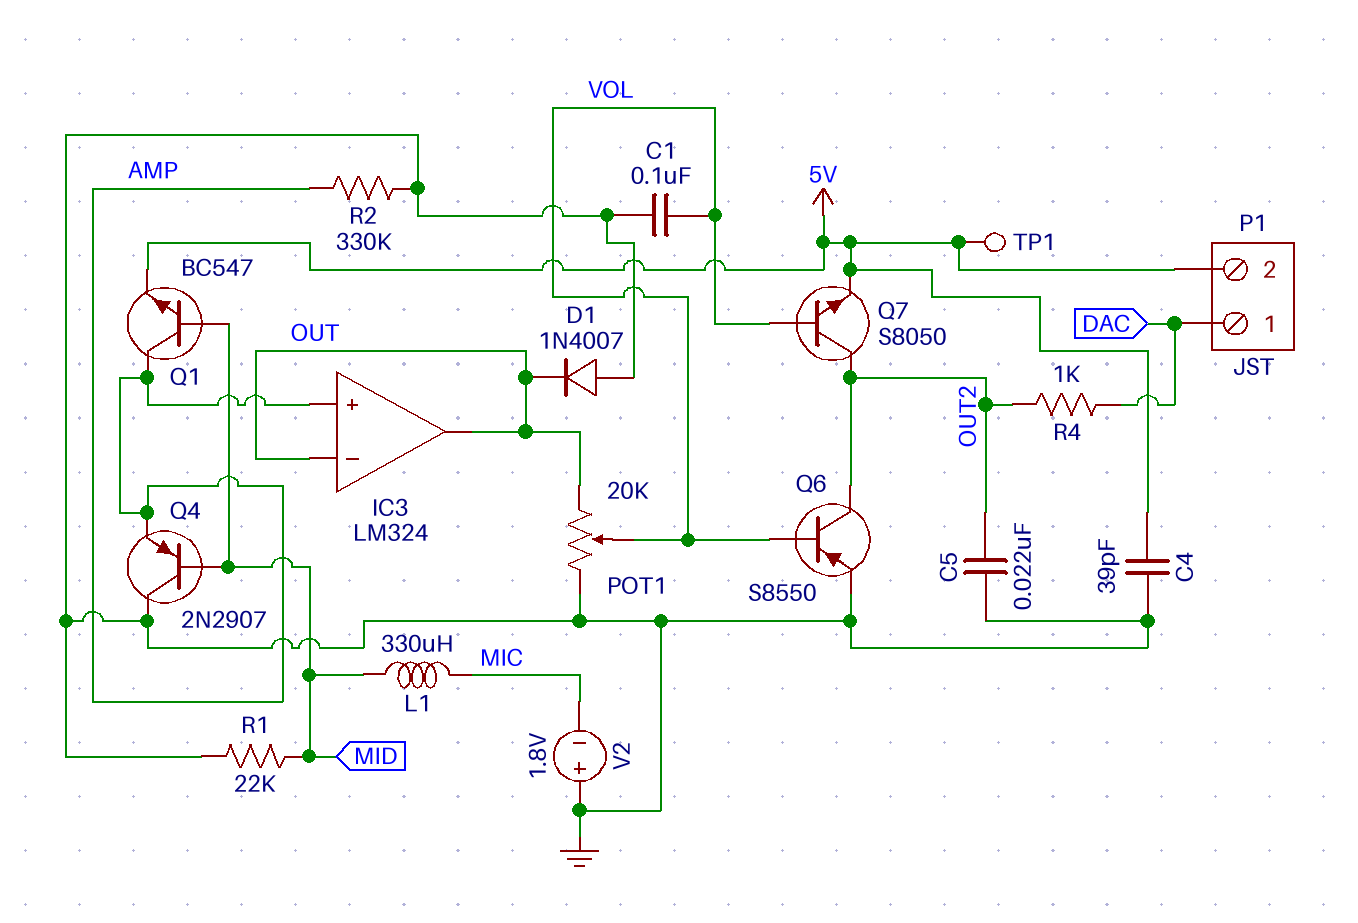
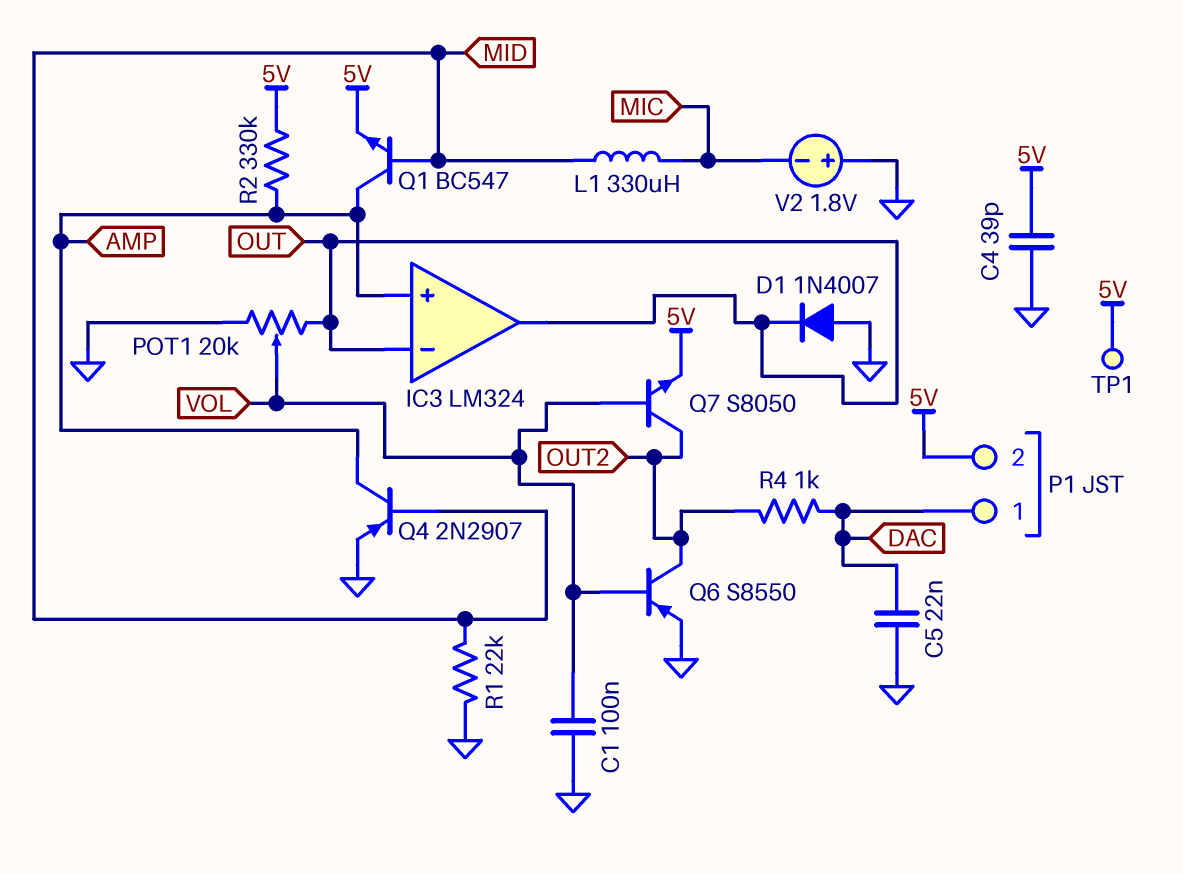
C5: 22nF (GND, OUT2) -> 22nF (DAC, GND)
Q4: PNP 2N2907 (B MID, C GND, E AMP) -> PNP 2N2907 (B MID, C AMP, E GND)
R2: 330k (AMP, GND) -> 330k (5V, AMP)

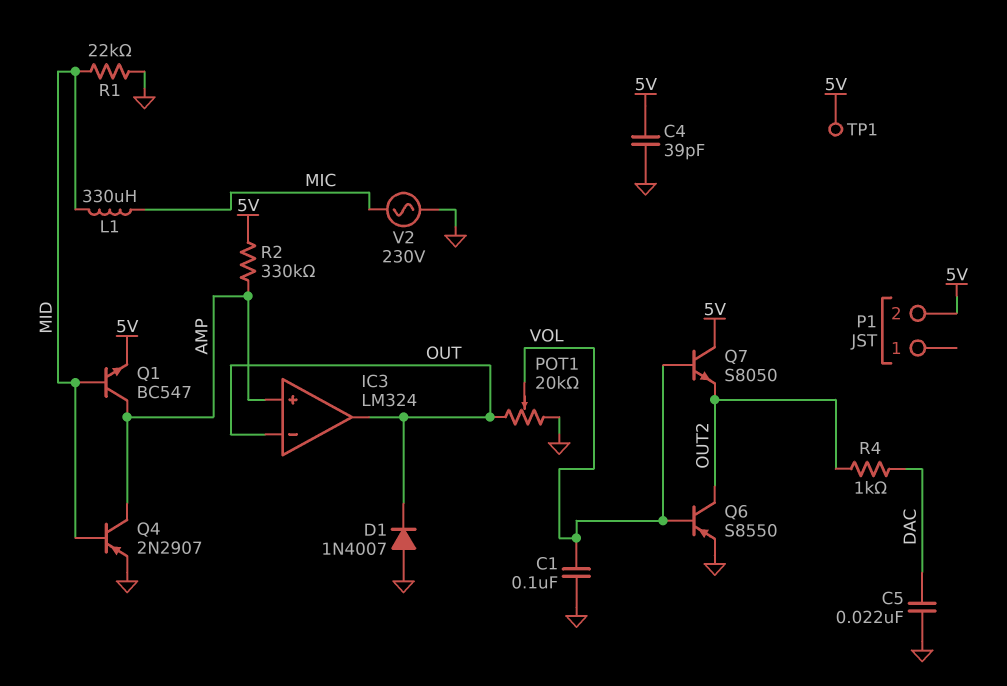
P1 pin 1: DAC -> none
Q7: NPN S8050 (B VOL, C OUT2, E 5V) -> NPN S8050 (B VOL, C 5V, E OUT2)
V2: 1.8V (plus GND, minus MIC) -> AC 230V (GND, MIC)

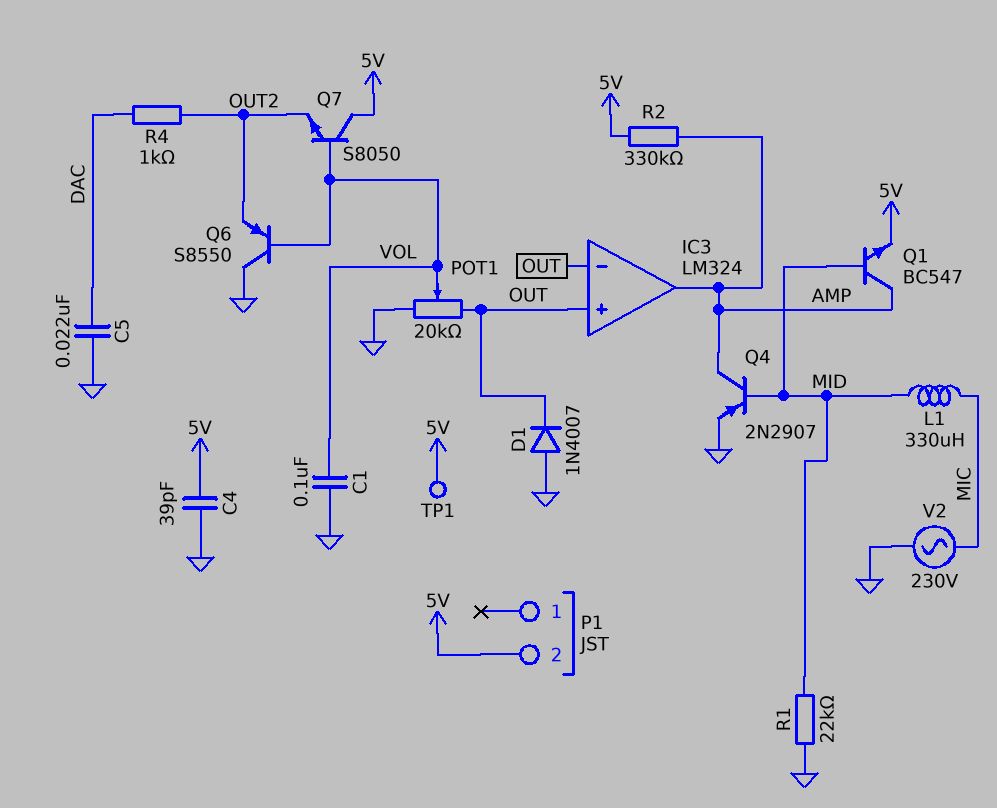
IC3 pin in+: AMP -> OUT
IC3 pin out: OUT -> AMP
Q6: PNP S8550 (B VOL, C OUT2, E GND) -> PNP S8550 (B VOL, C GND, E OUT2)

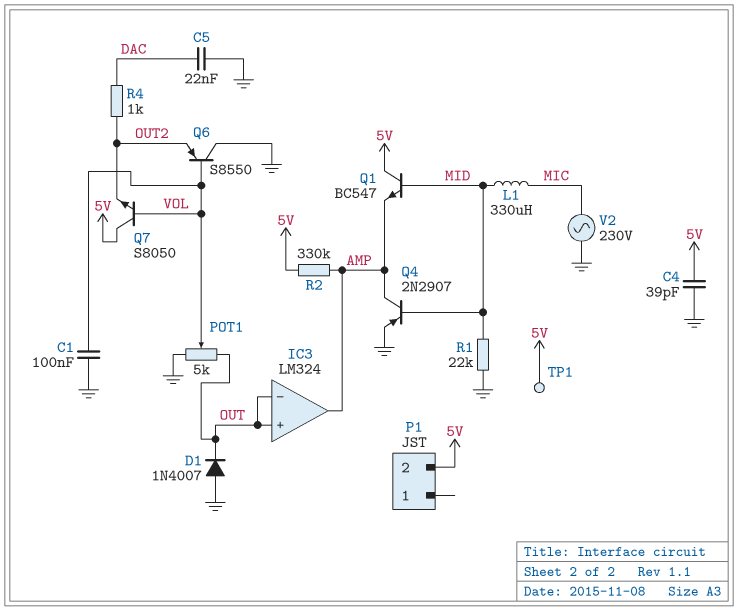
POT1: 20k (GND, OUT, wiper VOL) -> 5k (GND, OUT, wiper VOL)
Q1: NPN BC547 (B MID, C AMP, E 5V) -> NPN BC547 (B MID, C 5V, E AMP)

